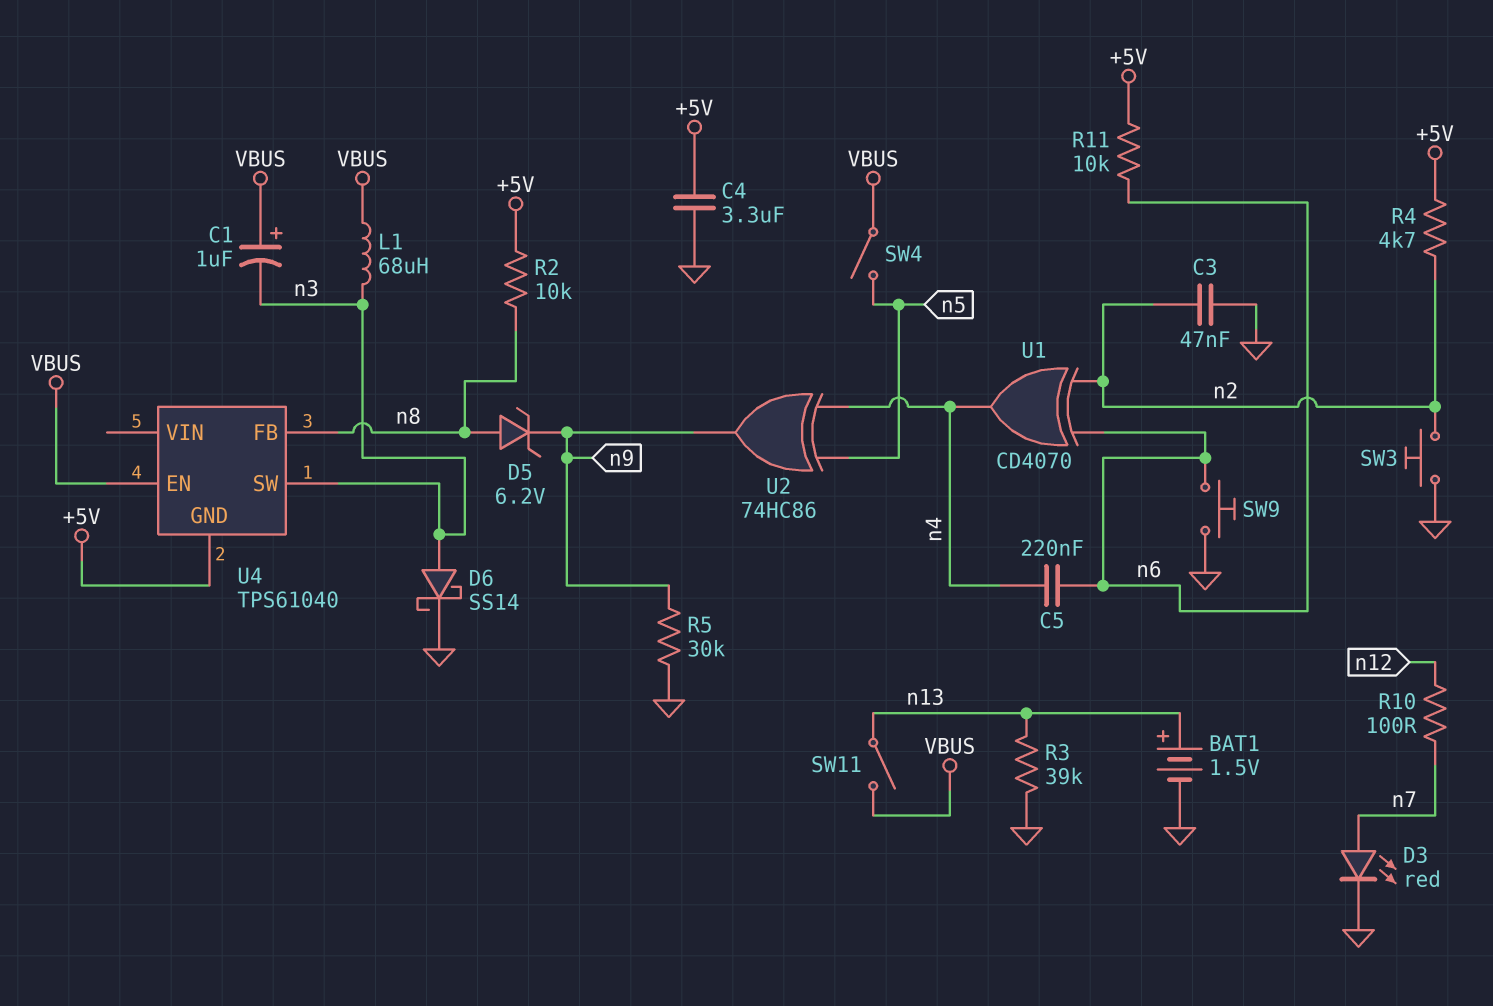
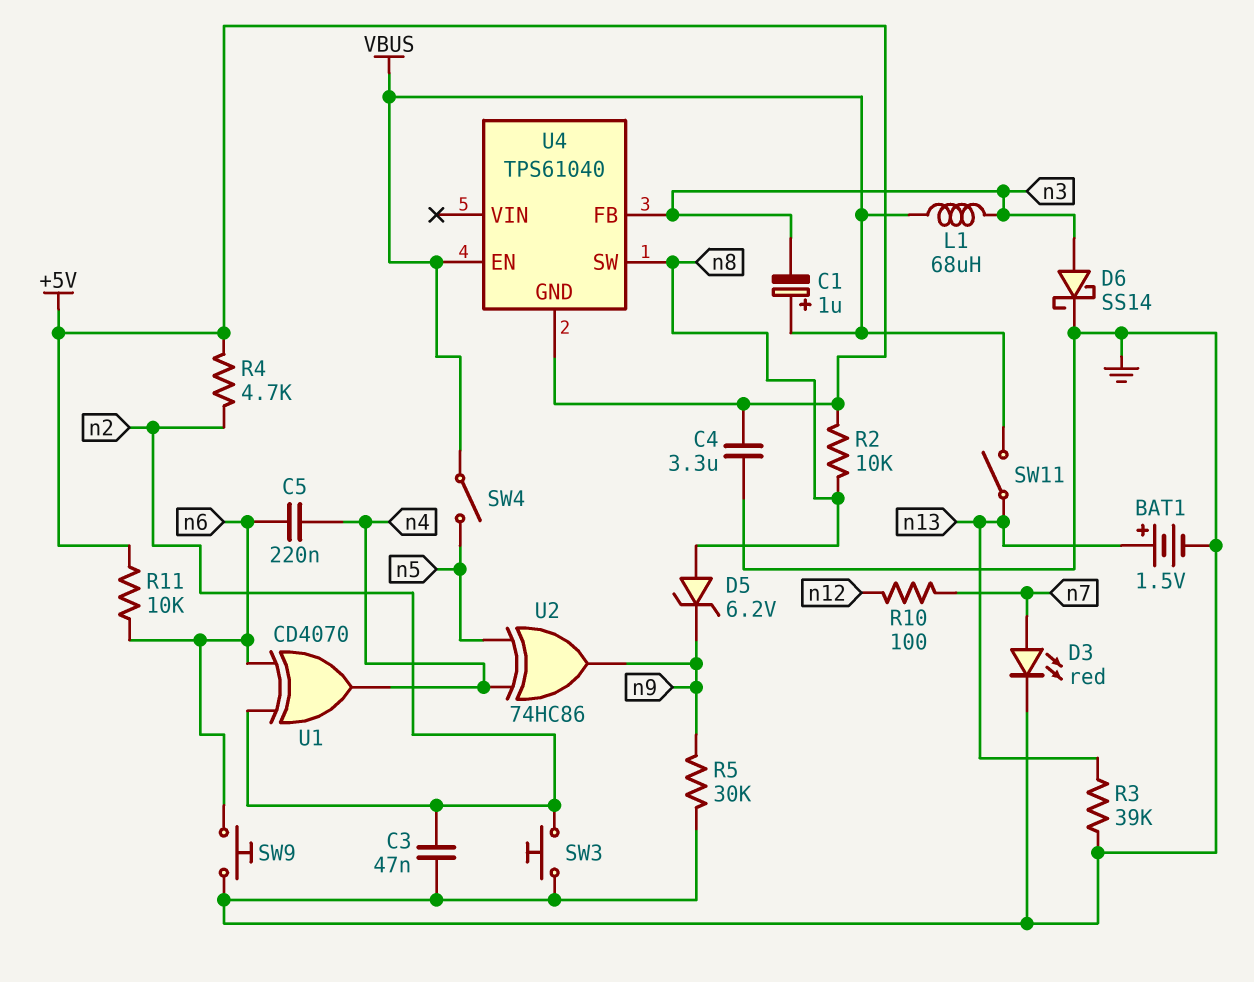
U4 pin FB: n8 -> n3
U4 pin SW: n3 -> n8

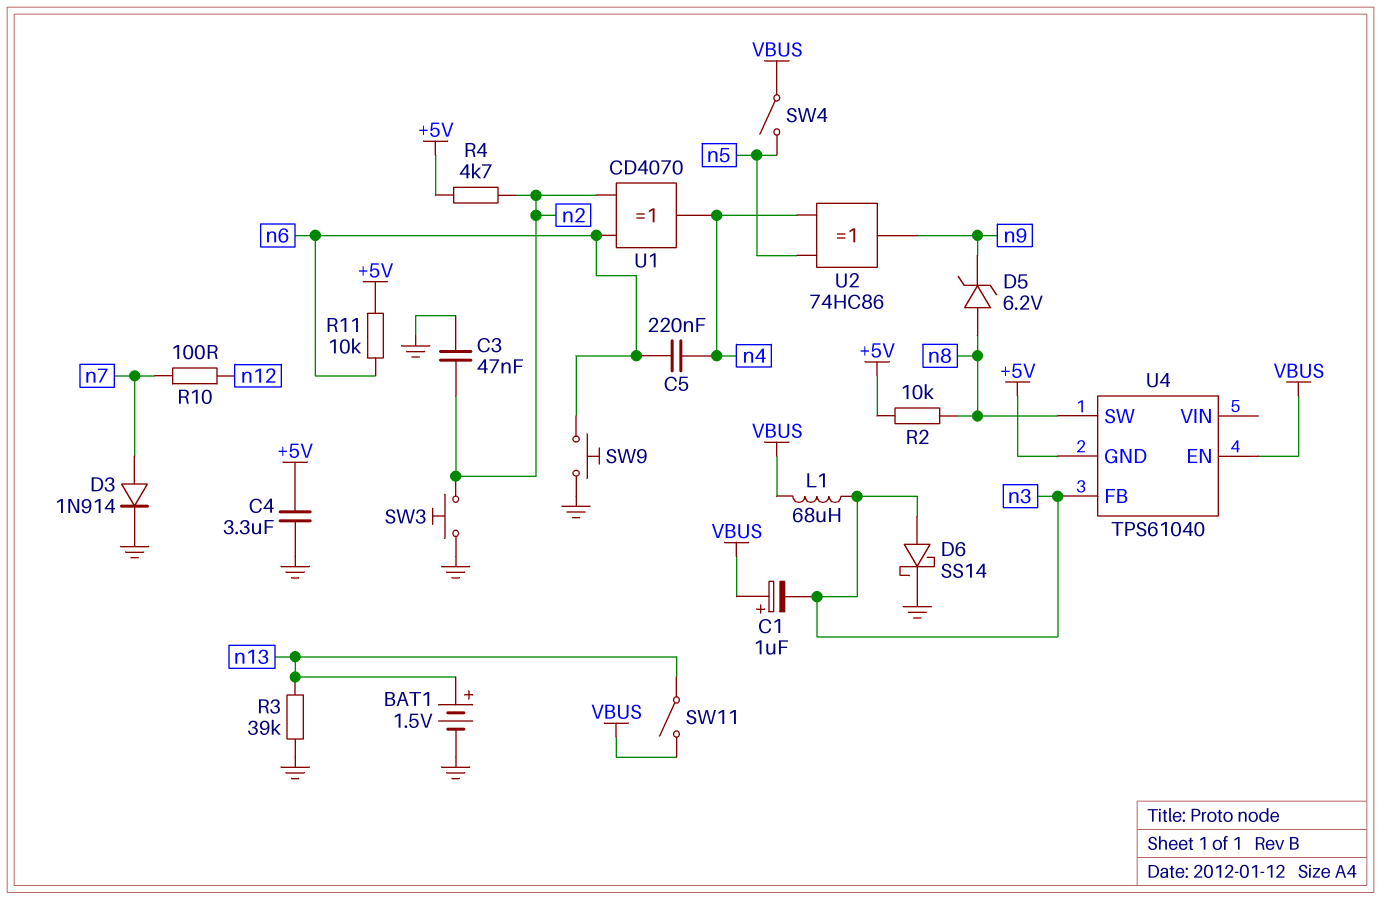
D3: LED red (A n7, K GND) -> diode 1N914 (A n7, K GND)
R5: 30k (GND, n9) -> none

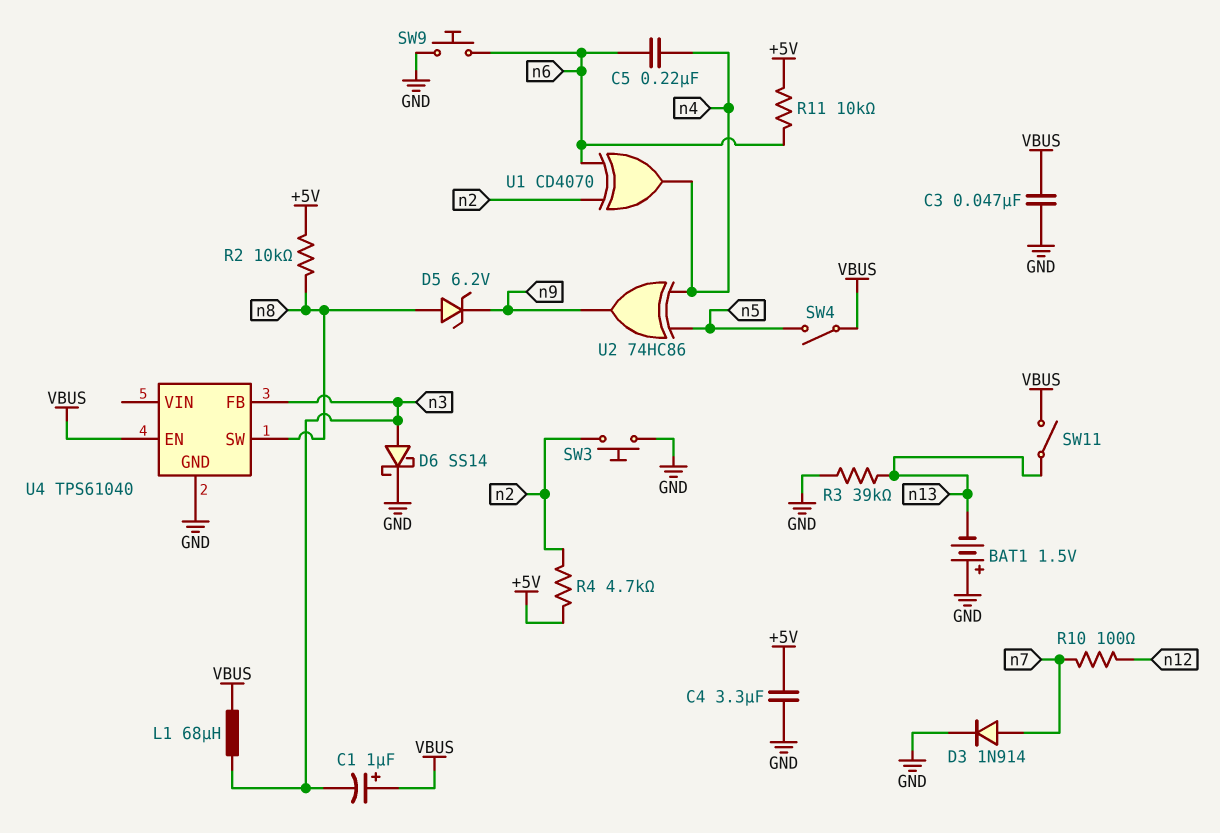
BAT1: 1.5V (plus n13, minus GND) -> 1.5V (plus GND, minus n13)
C3: 47nF (GND, n2) -> 47nF (GND, VBUS)
U4 pin GND: +5V -> GND

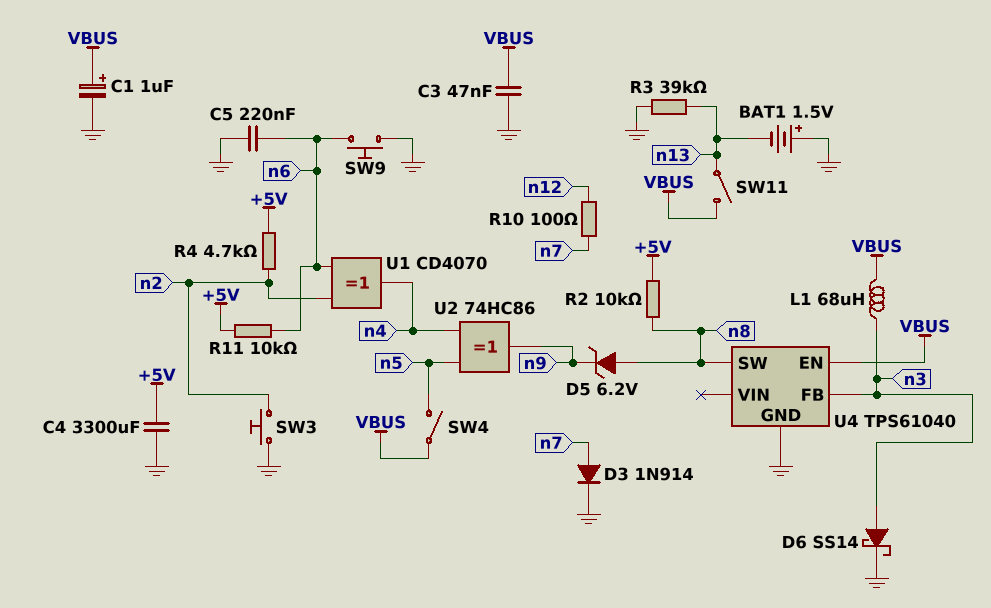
C1: 1uF (plus VBUS, minus n3) -> 1uF (plus VBUS, minus GND)
C4: 3.3uF (+5V, GND) -> 3300uF (+5V, GND)
C5: 220nF (n4, n6) -> 220nF (GND, n6)

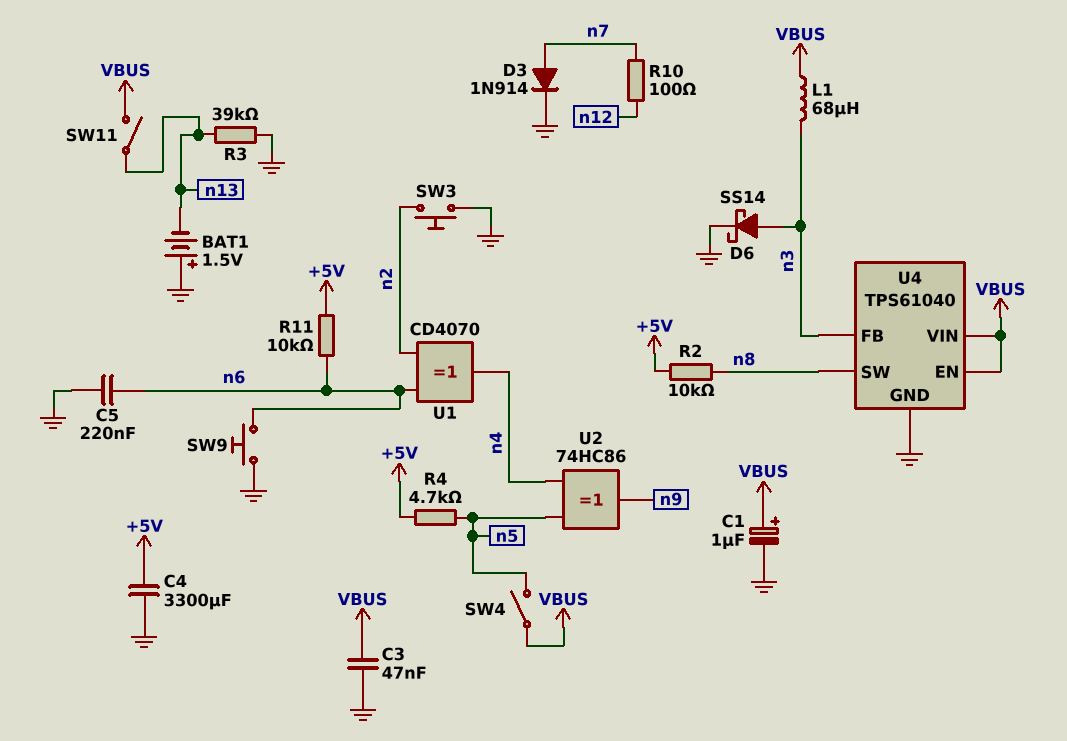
D5: zener 6.2V (A n8, K n9) -> none
R4: 4.7k (+5V, n2) -> 4.7k (+5V, n5)
U4 pin VIN: none -> VBUS

